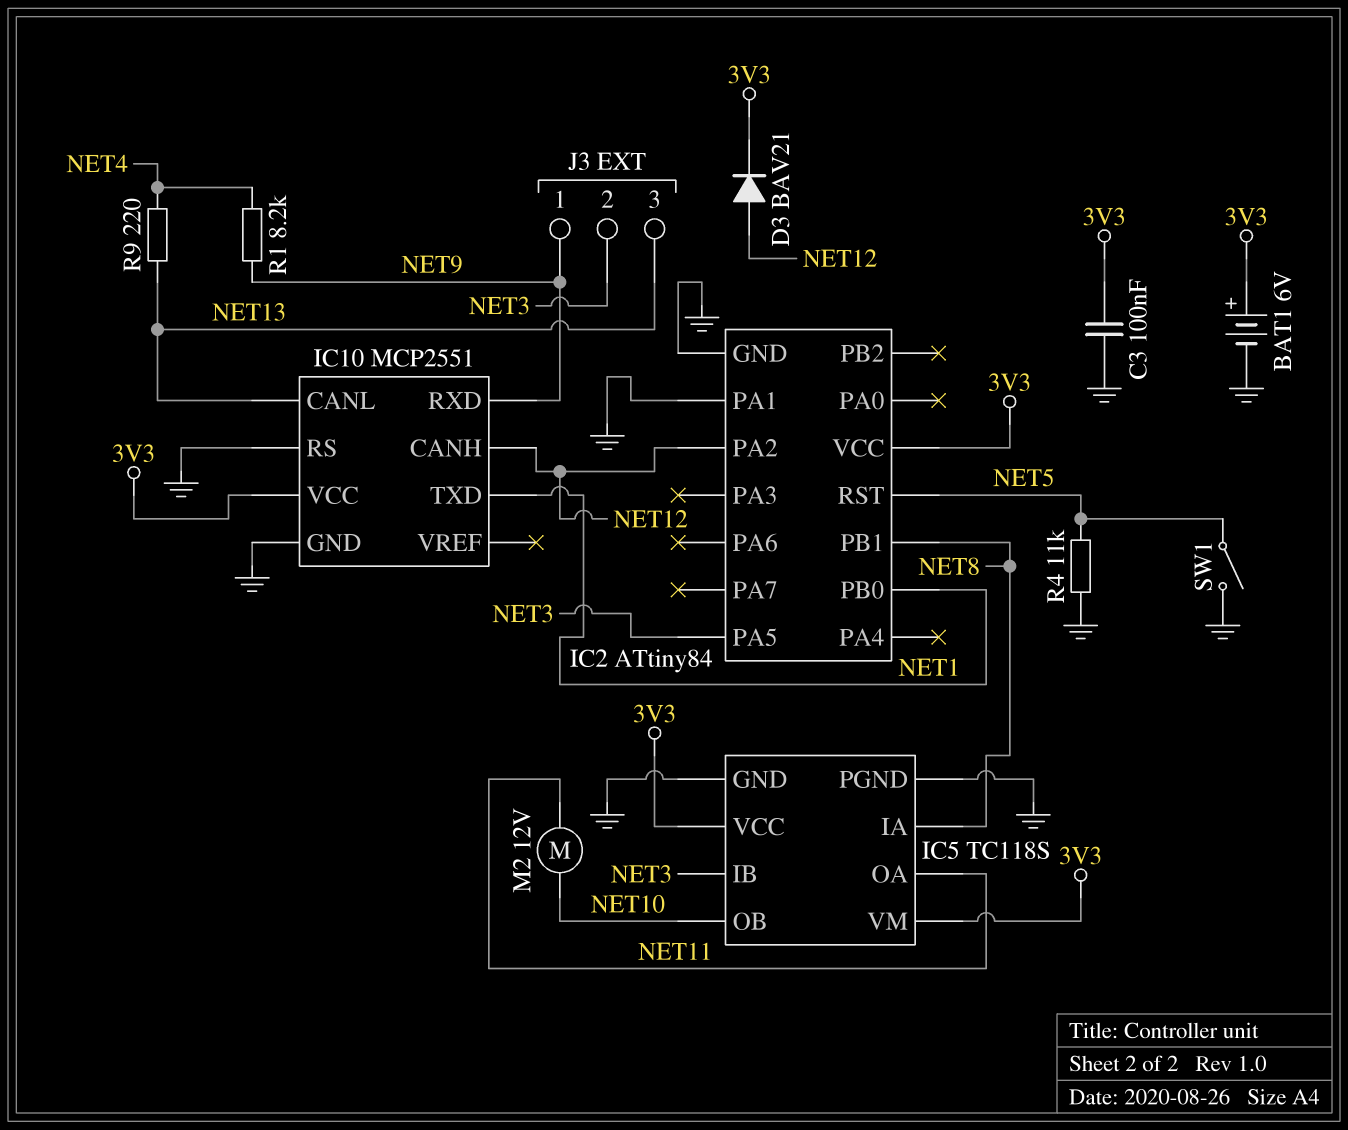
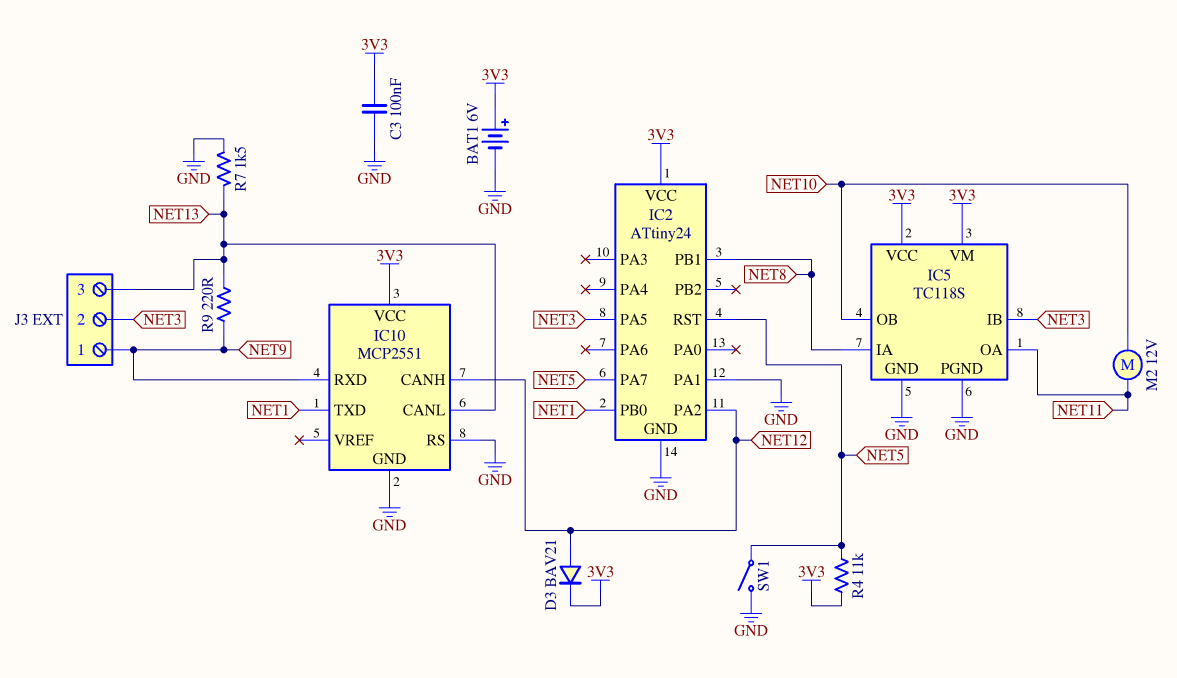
IC2: ATtiny84 -> ATtiny24
IC2 pin PA7: none -> NET5
R1: 8.2k (NET4, NET9) -> none
R4: 11k (GND, NET5) -> 11k (3V3, NET5)
R7: none -> 1.5k (GND, NET13)
R9: 220 (NET4, NET13) -> 220 (NET9, NET13)

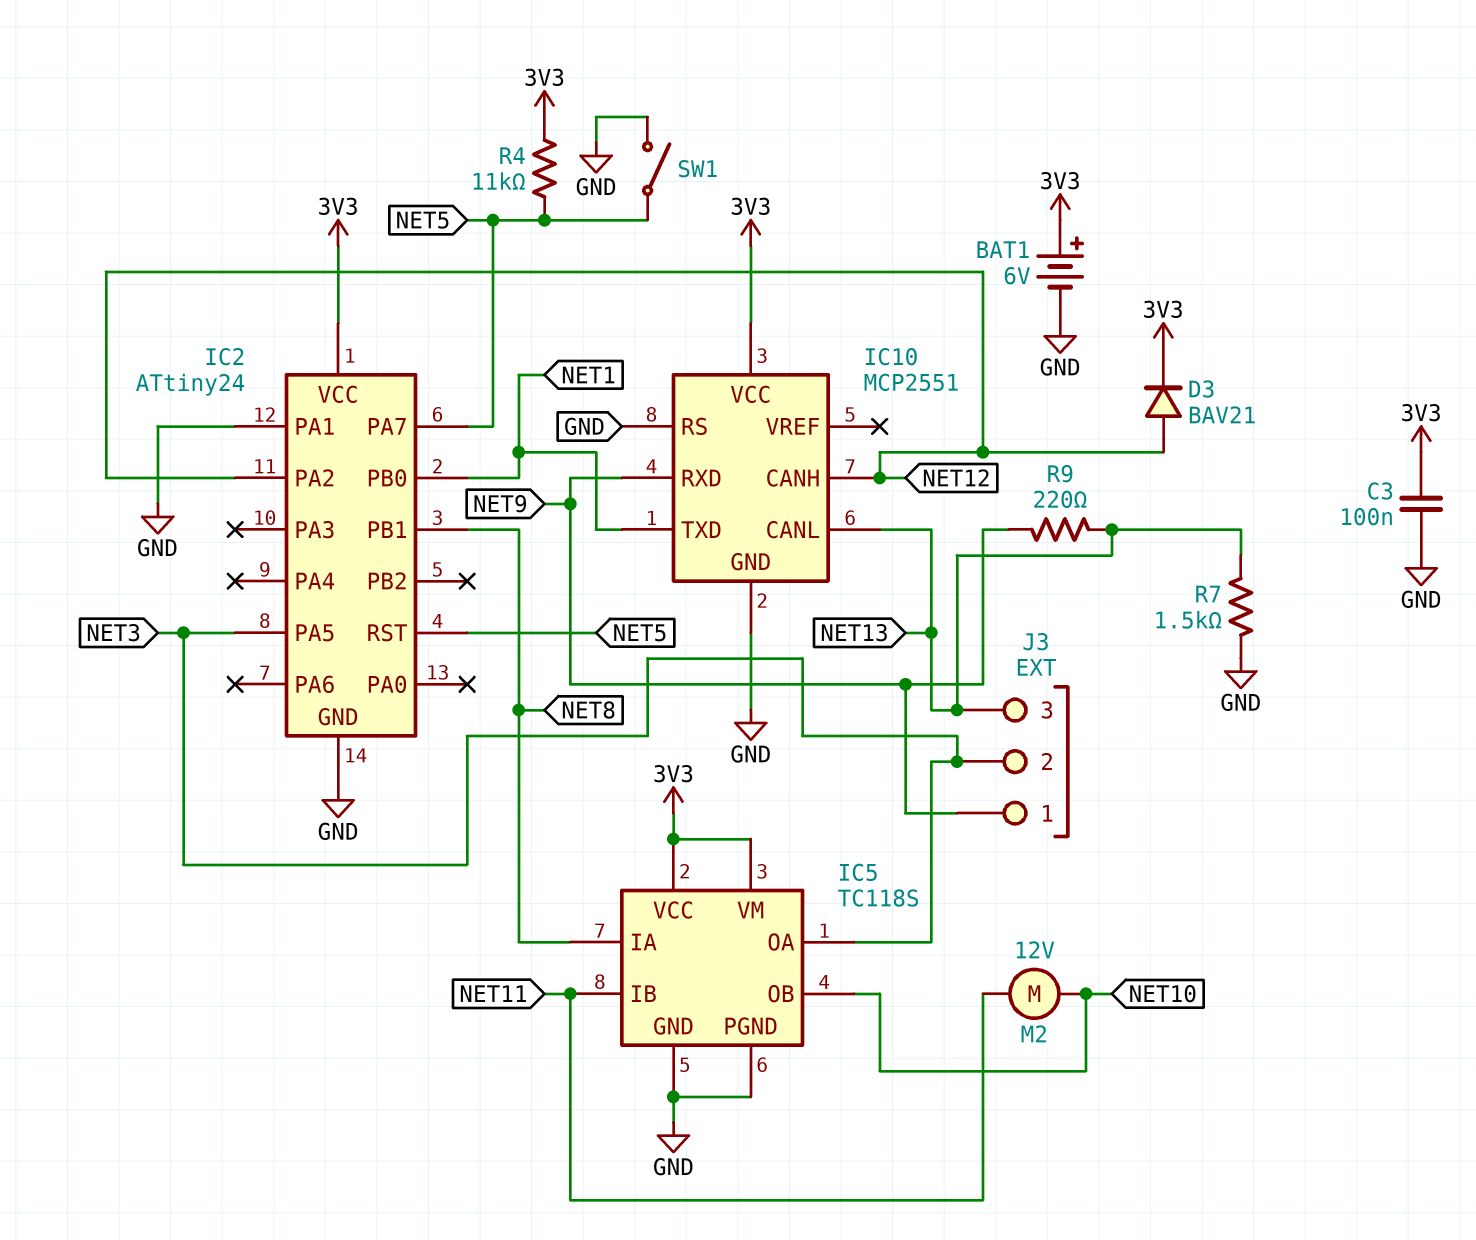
IC5 pin IB: NET3 -> NET11
IC5 pin OA: NET11 -> NET3

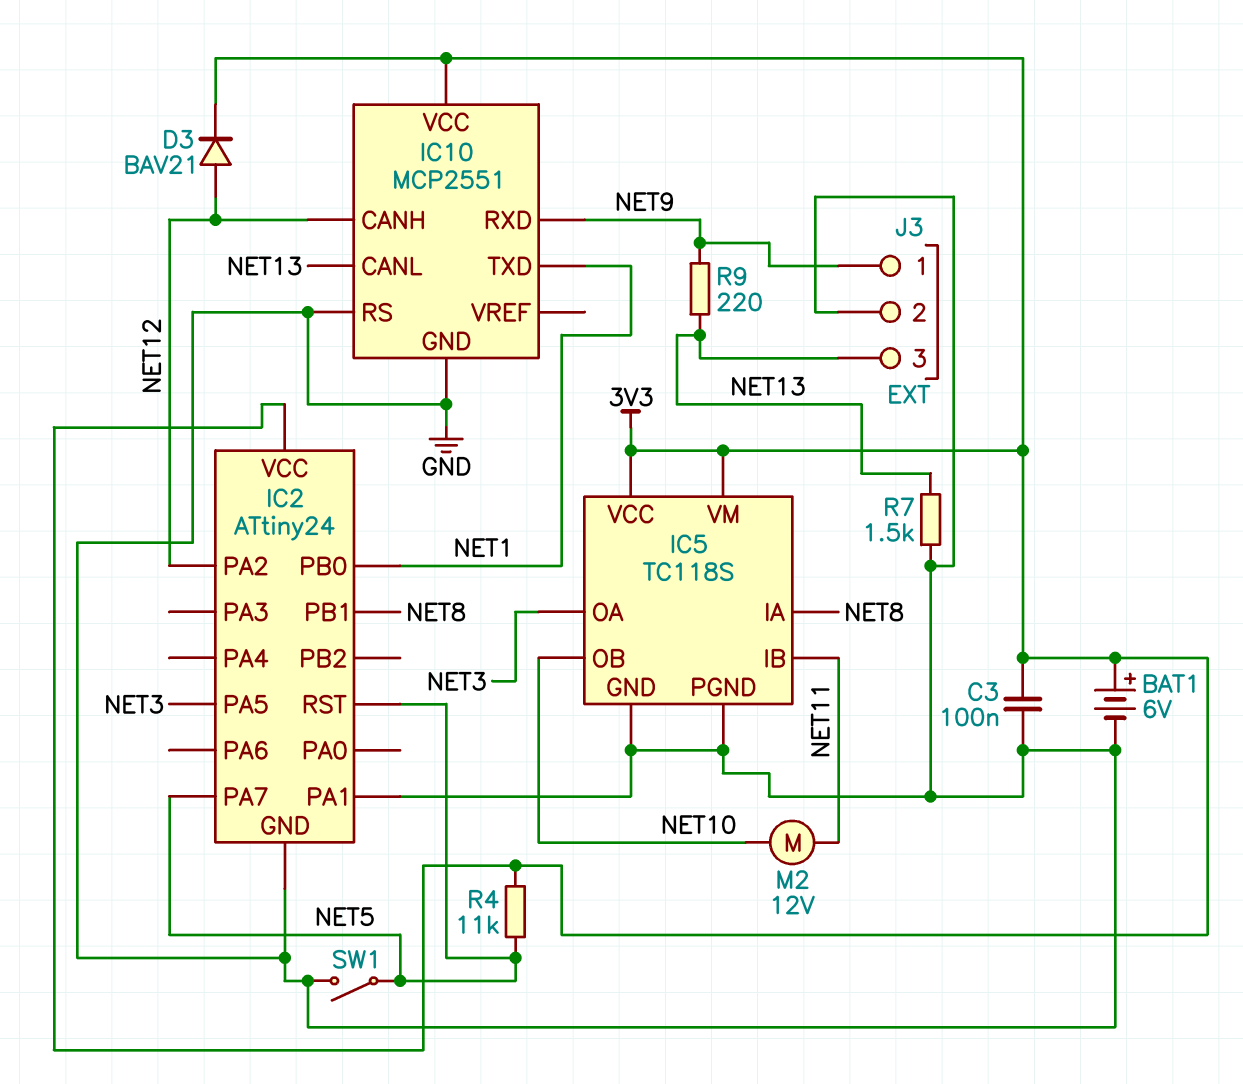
J3 pin 2: NET3 -> GND

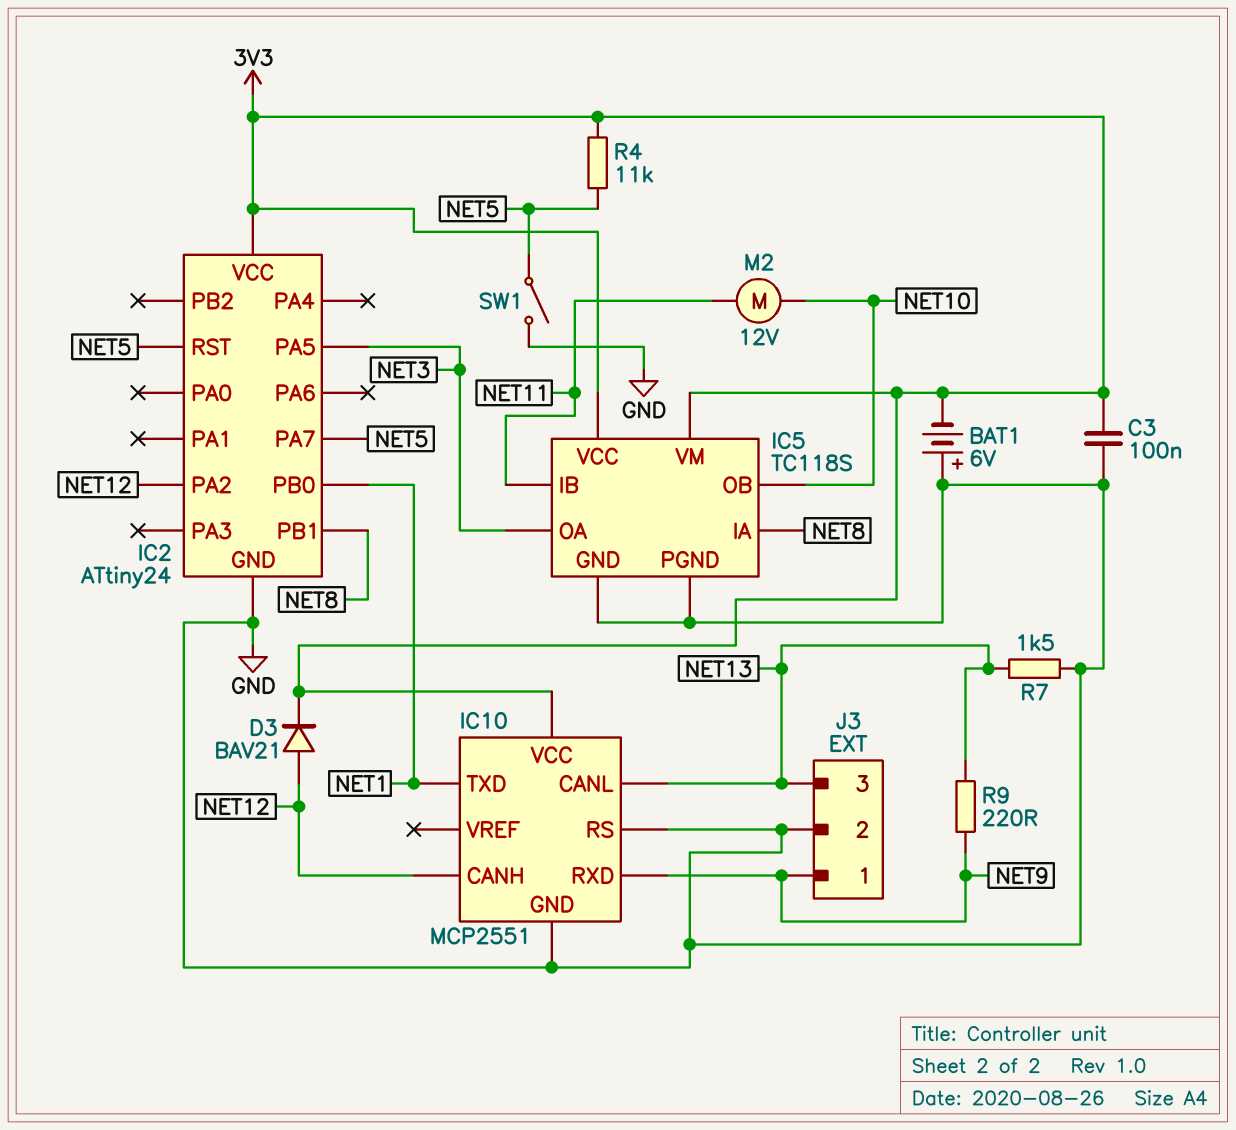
BAT1: 6V (plus 3V3, minus GND) -> 6V (plus GND, minus 3V3)
IC2 pin PA1: GND -> none

